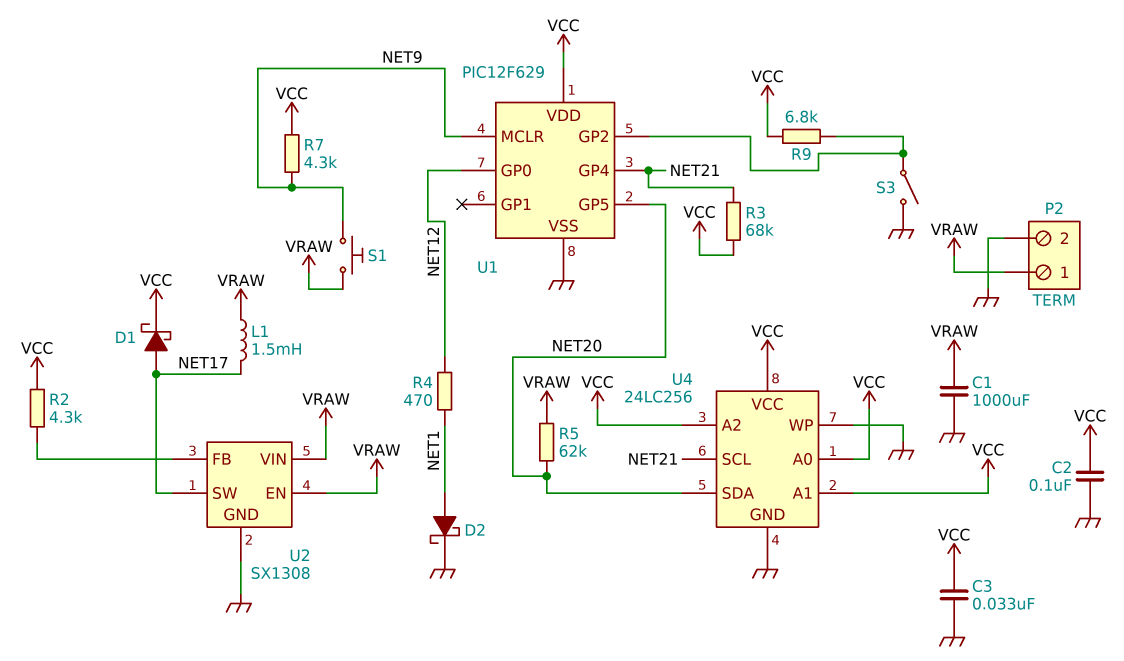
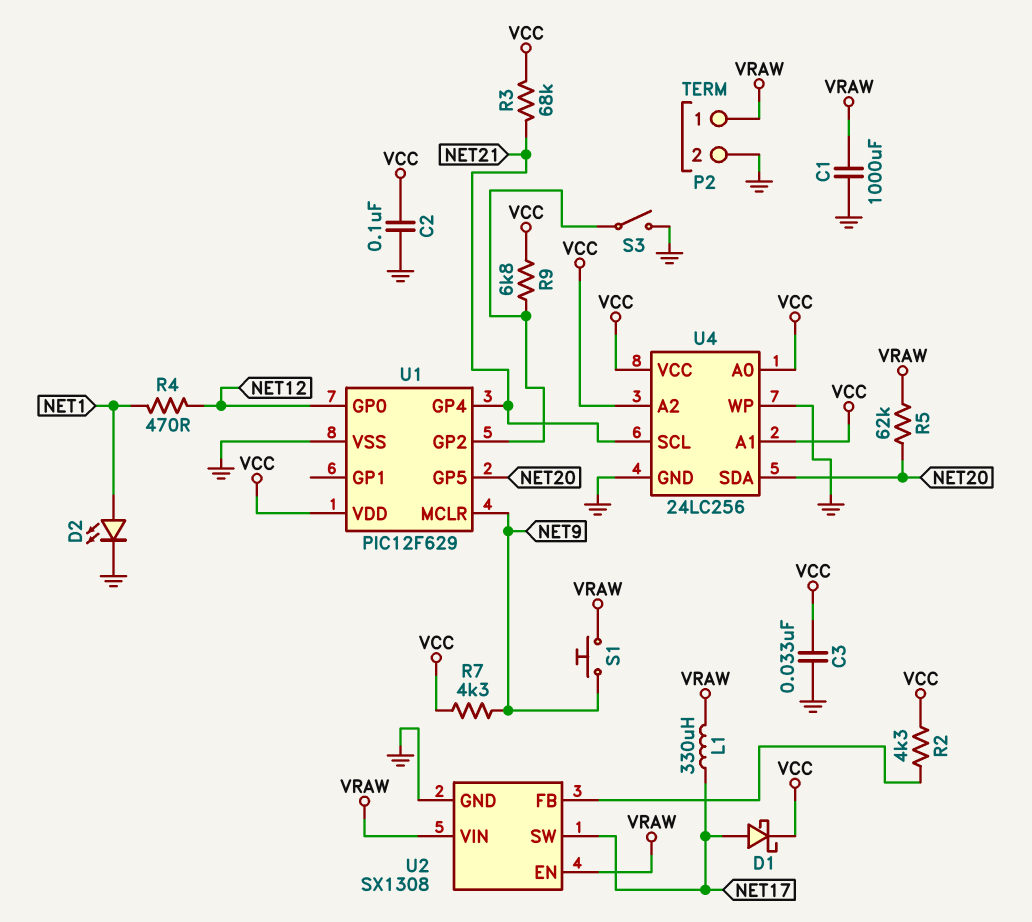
D2: schottky (A NET1, K GND) -> LED (A NET1, K GND)
L1: 1.5mH (NET17, VRAW) -> 330uH (NET17, VRAW)

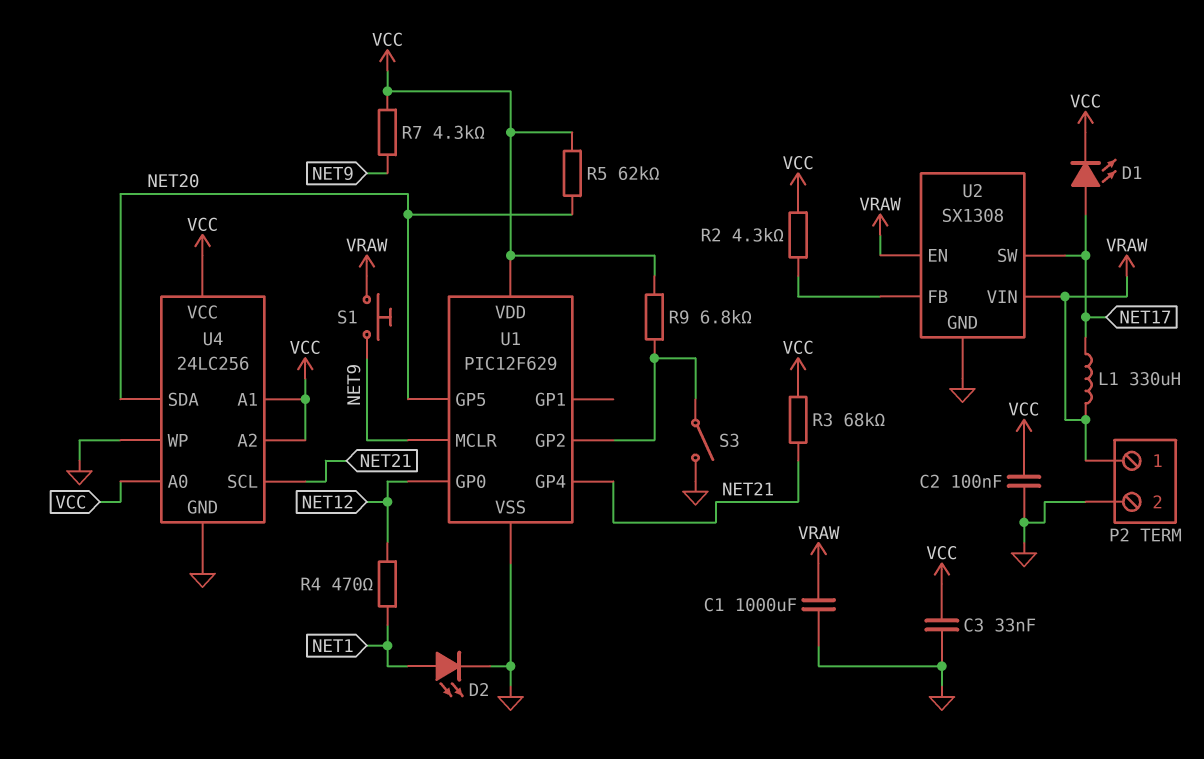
D1: schottky (A NET17, K VCC) -> LED (A NET17, K VCC)
R5: 62k (NET20, VRAW) -> 62k (NET20, VCC)

